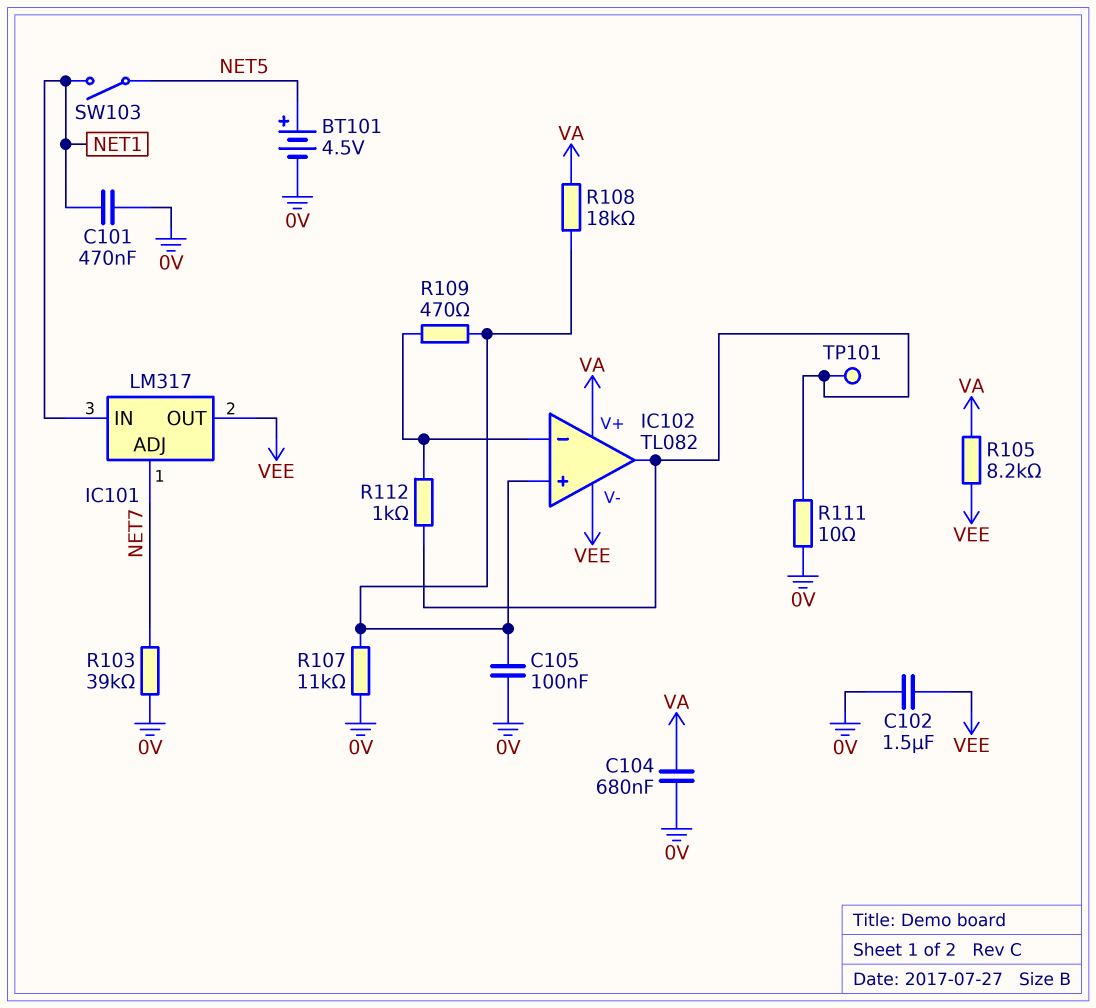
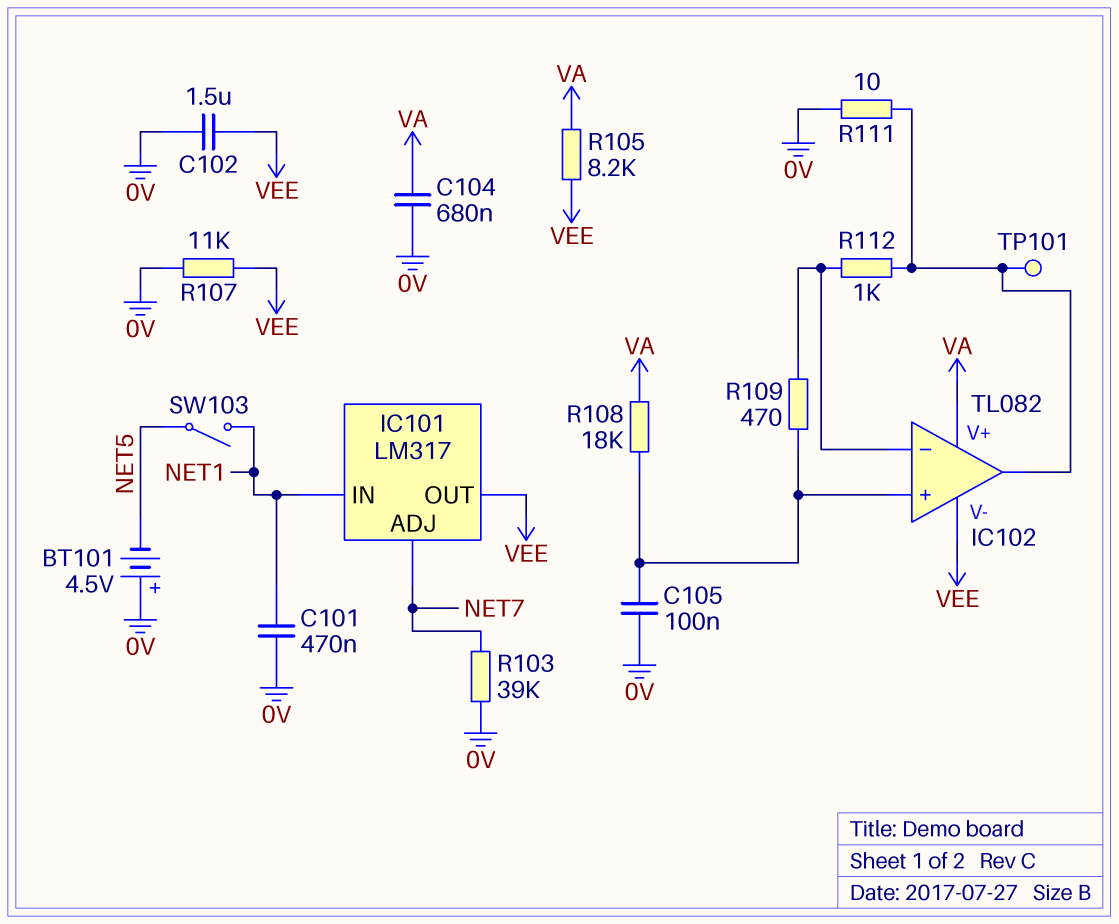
BT101: 4.5V (plus NET5, minus 0V) -> 4.5V (plus 0V, minus NET5)
R107: 11k (0V, IC102/in+) -> 11k (0V, VEE)

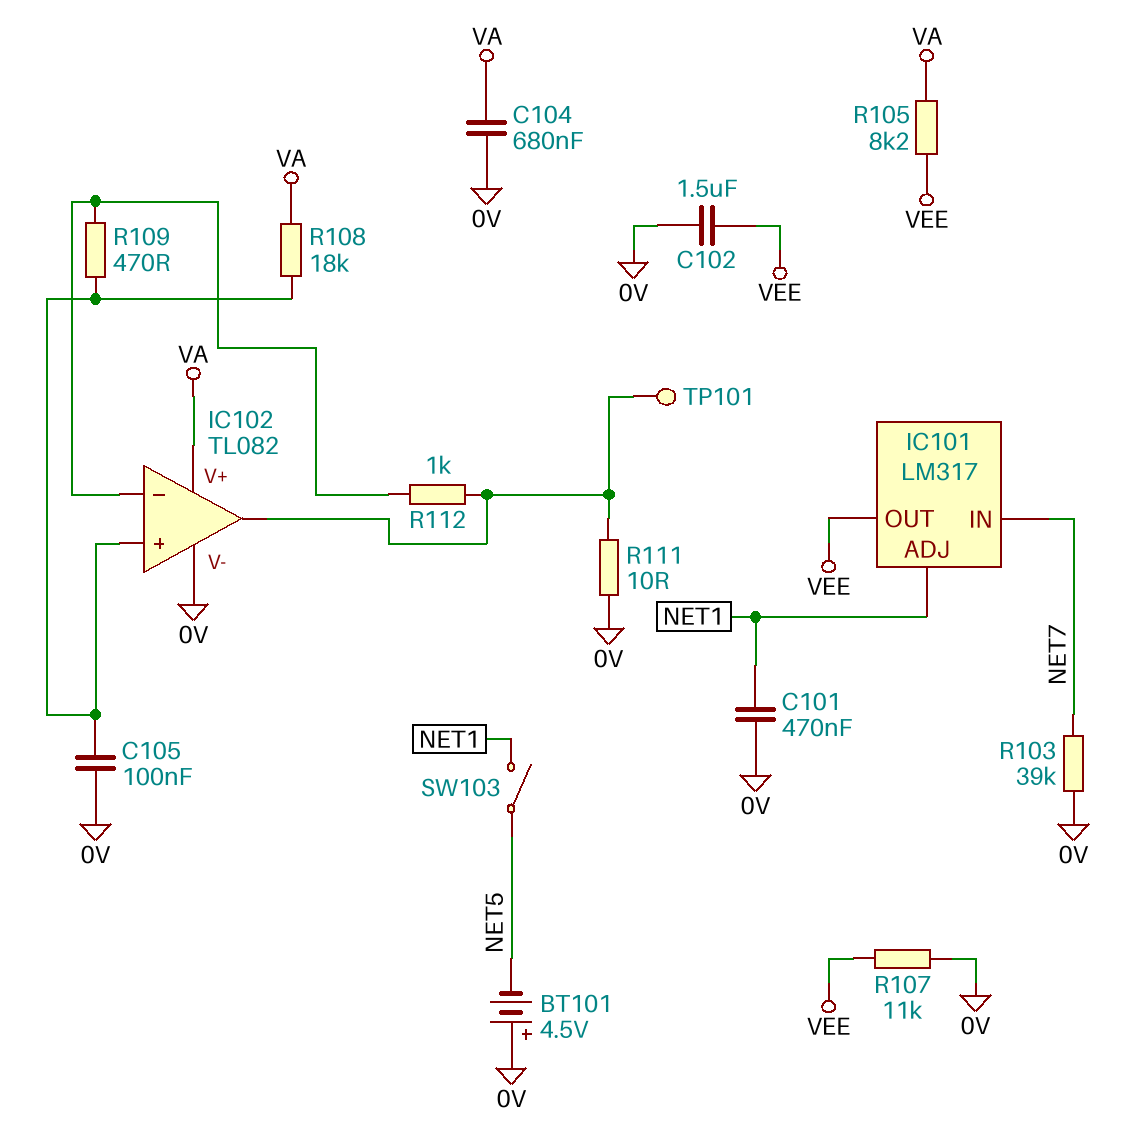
IC101 pin ADJ: NET7 -> NET1
IC101 pin IN: NET1 -> NET7
IC102 pin V-: VEE -> 0V

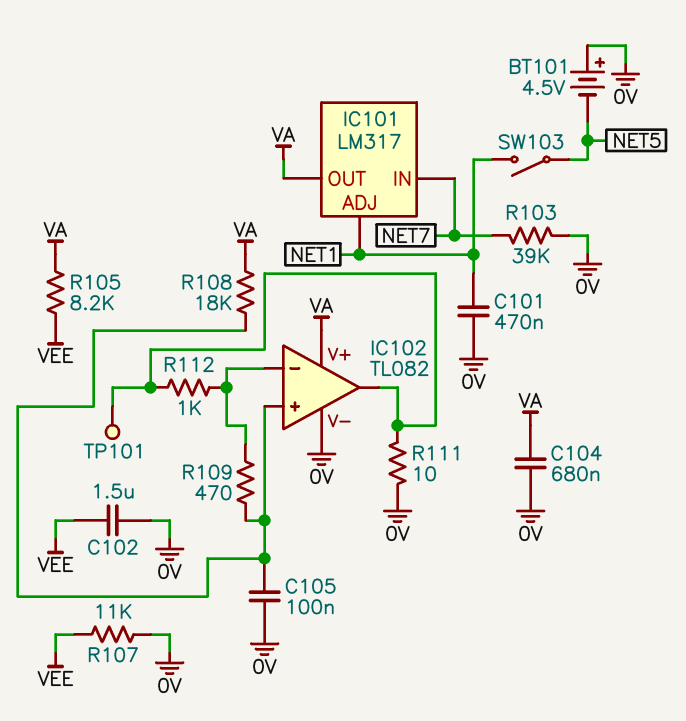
IC101 pin OUT: VEE -> VA

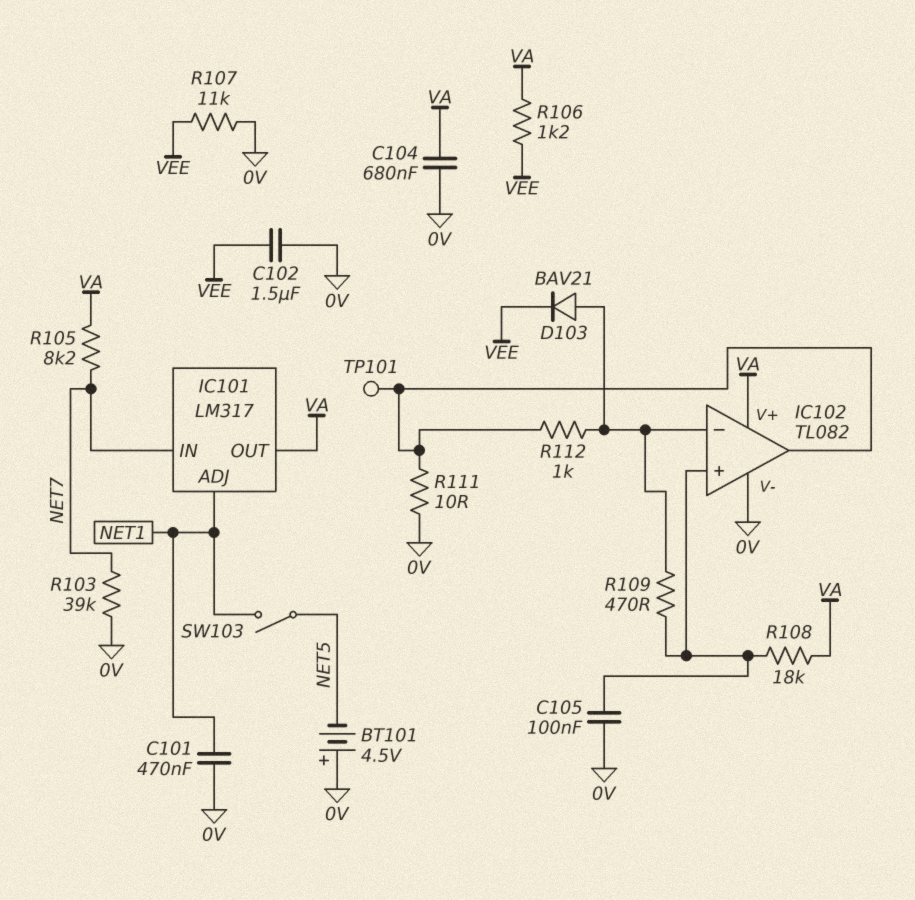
D103: none -> diode BAV21 (A IC102/in-, K VEE)
R105: 8.2k (VA, VEE) -> 8.2k (NET7, VA)
R106: none -> 1.2k (VA, VEE)

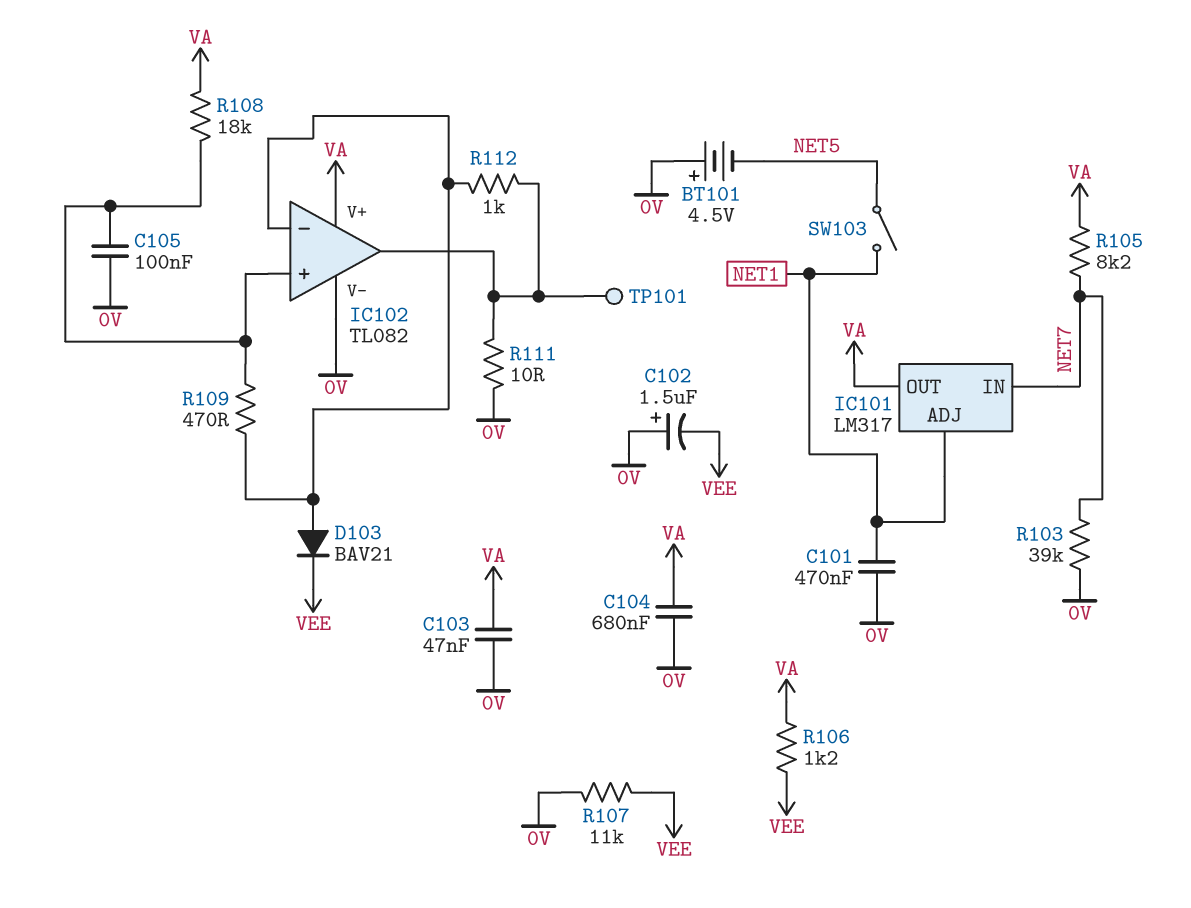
C102: 1.5uF (0V, VEE) -> 1.5uF (plus 0V, minus VEE)
C103: none -> 47nF (0V, VA)

